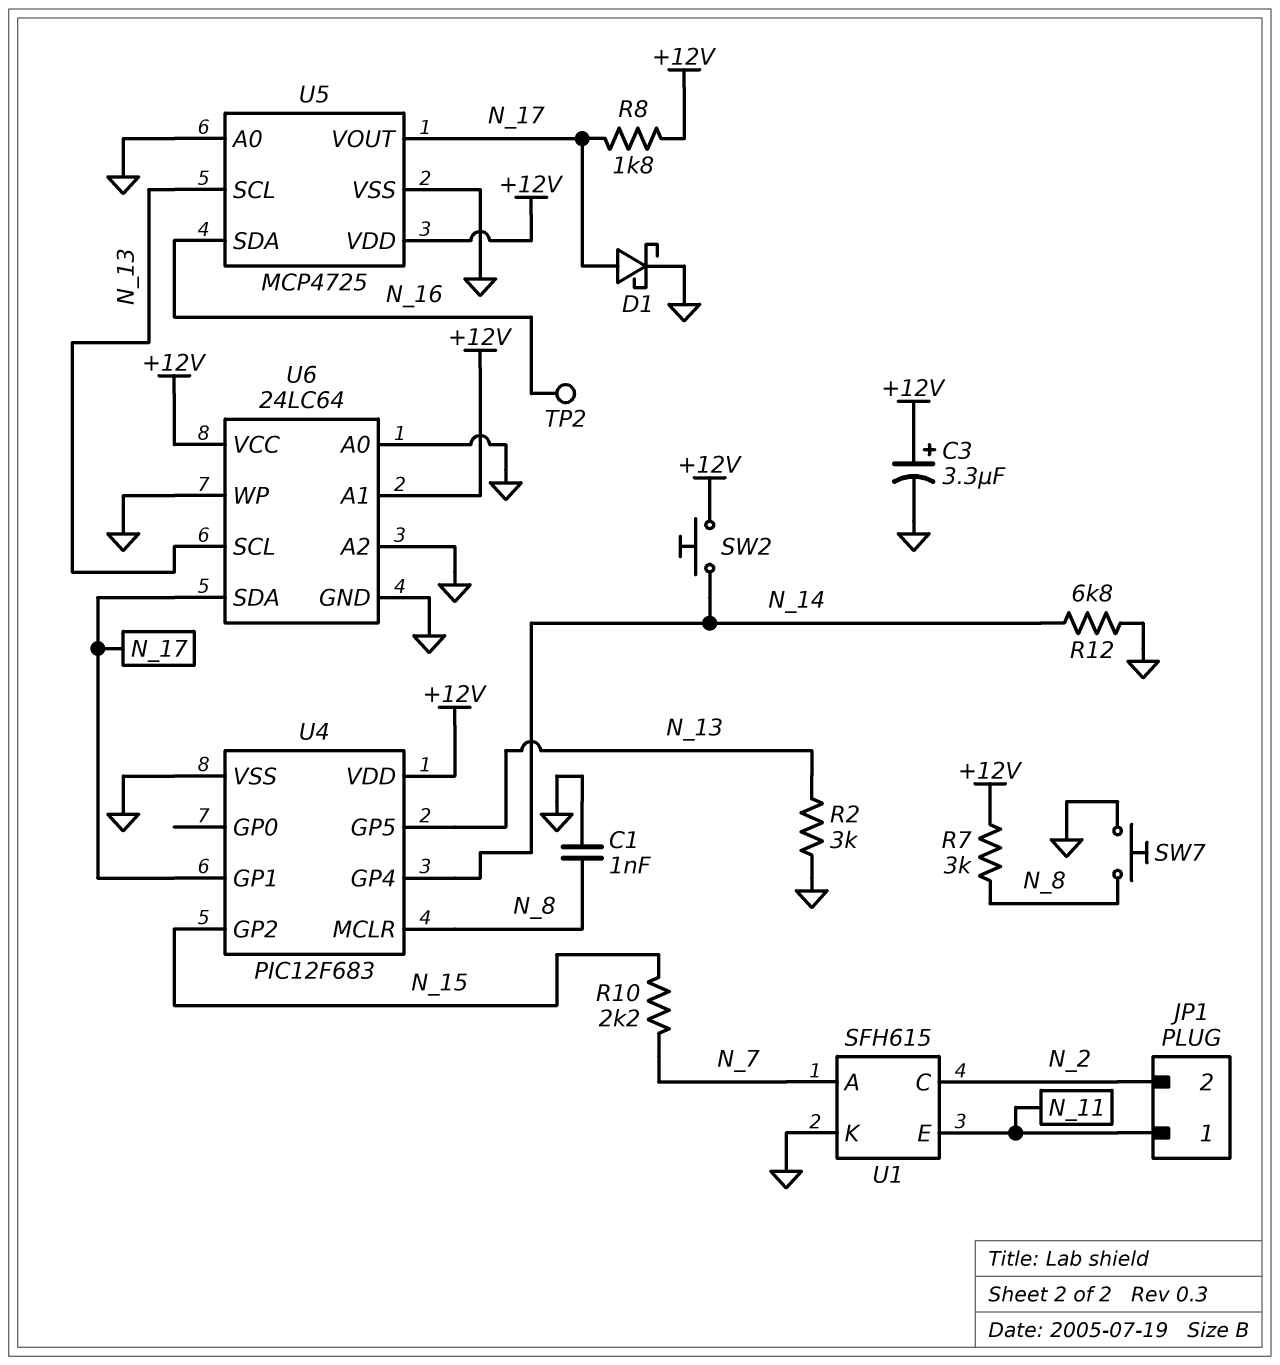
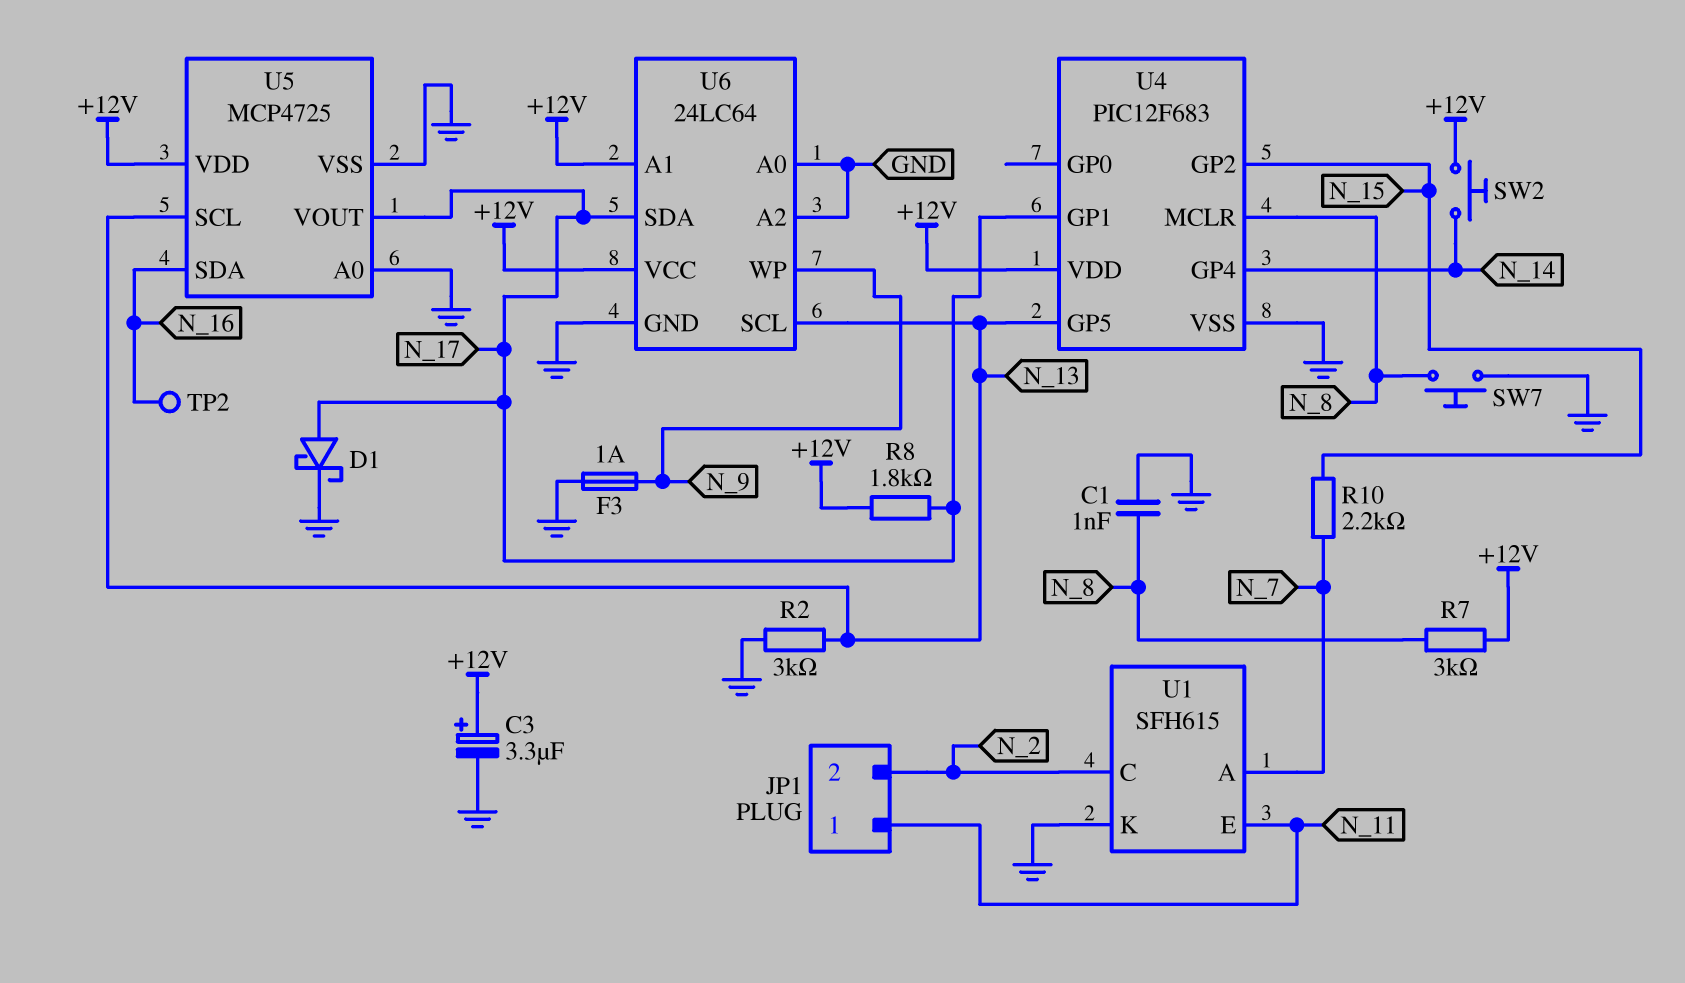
F3: none -> 1A (GND, N_9)
R12: 6.8k (GND, N_14) -> none
U6 pin WP: GND -> N_9

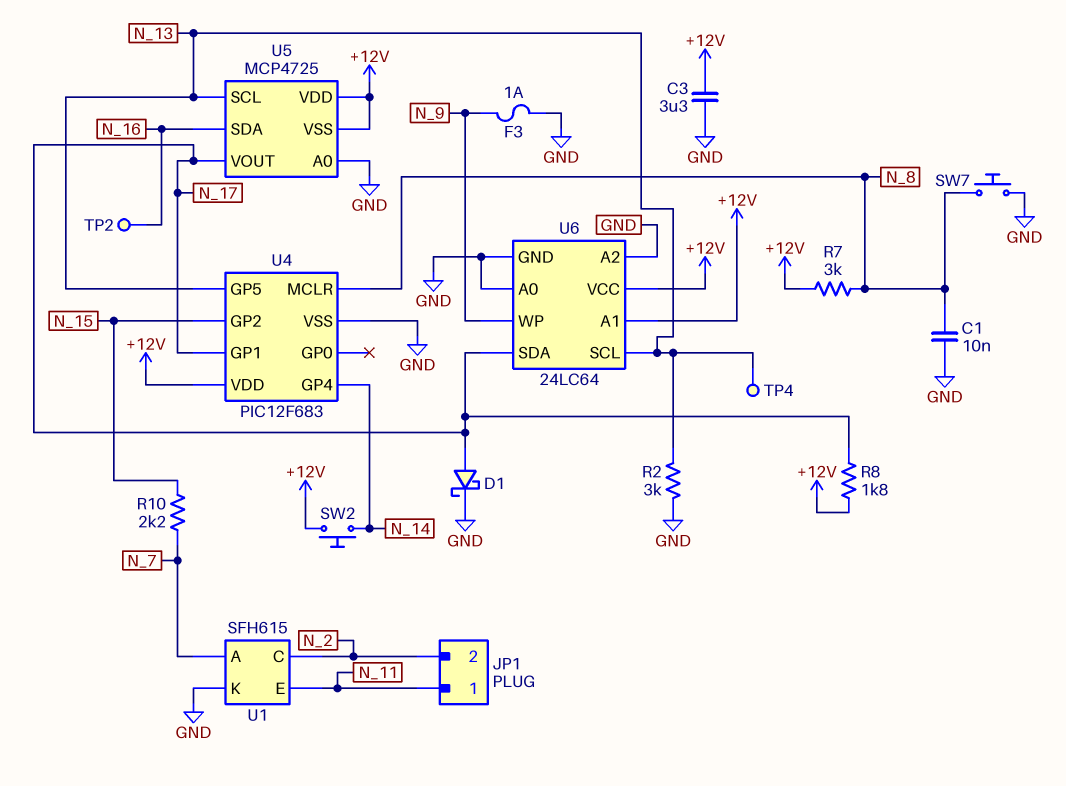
C1: 1nF (GND, N_8) -> 10nF (GND, N_8)
C3: 3.3uF (plus +12V, minus GND) -> 3.3uF (+12V, GND)
TP4: none -> test point (N_13)
U5 pin VSS: GND -> +12V

